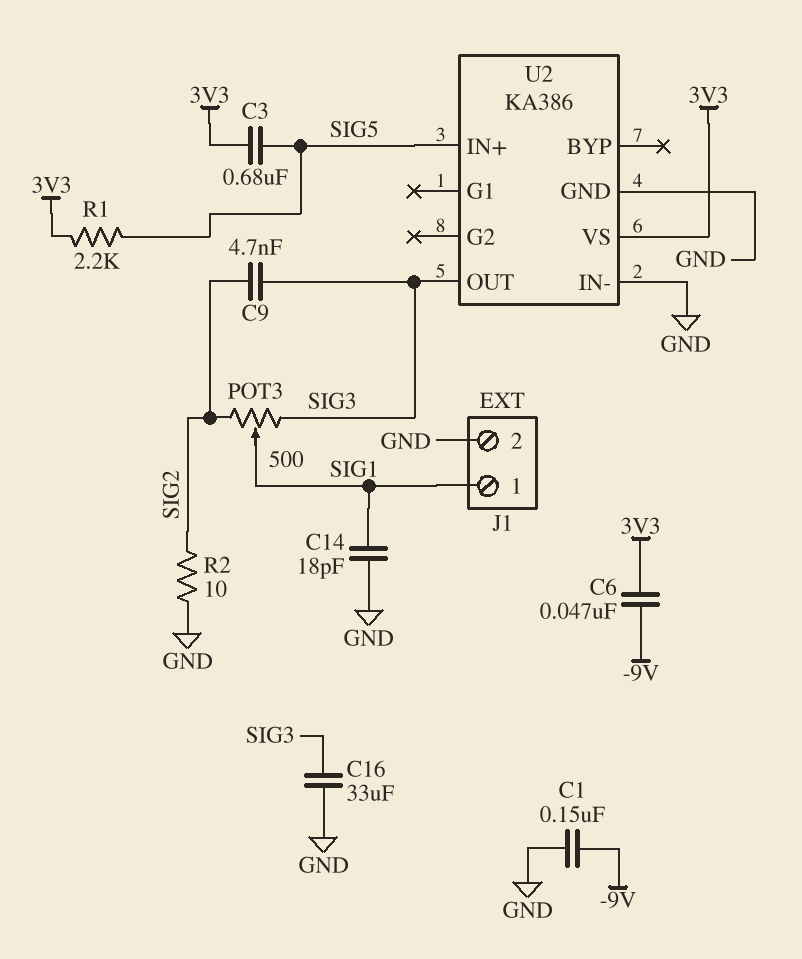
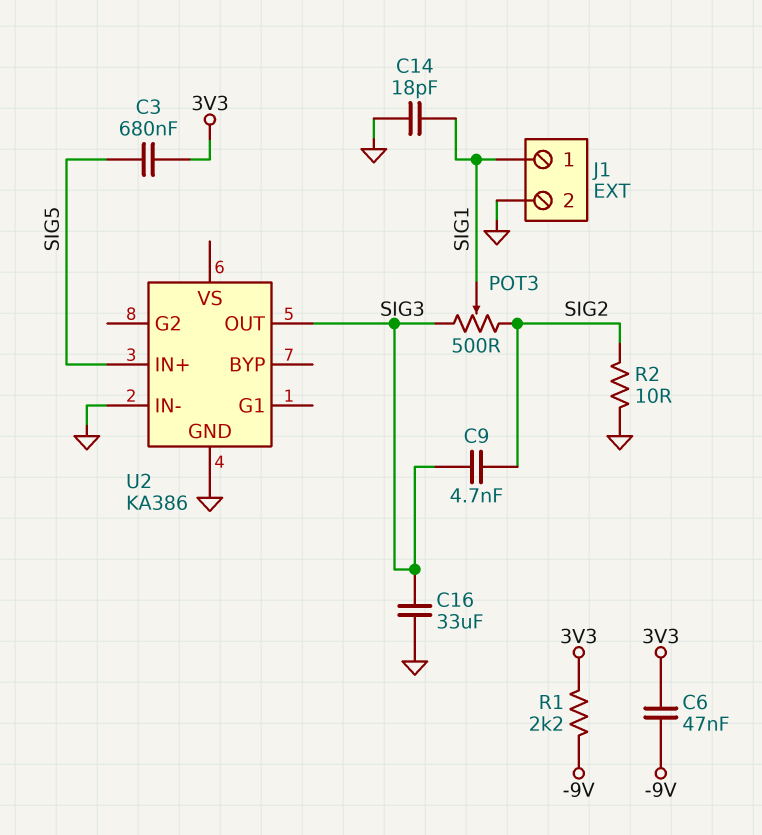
C1: 150nF (-9V, GND) -> none
R1: 2.2k (3V3, SIG5) -> 2.2k (-9V, 3V3)
U2 pin VS: 3V3 -> none

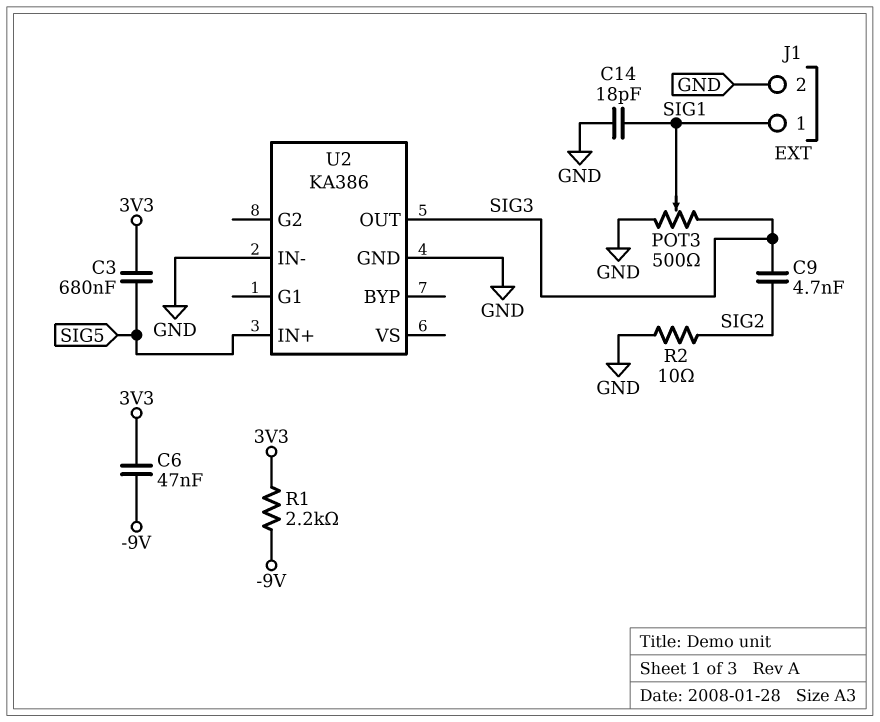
C16: 33uF (GND, SIG3) -> none
POT3: 500 (SIG2, SIG3, wiper SIG1) -> 500 (GND, SIG3, wiper SIG1)

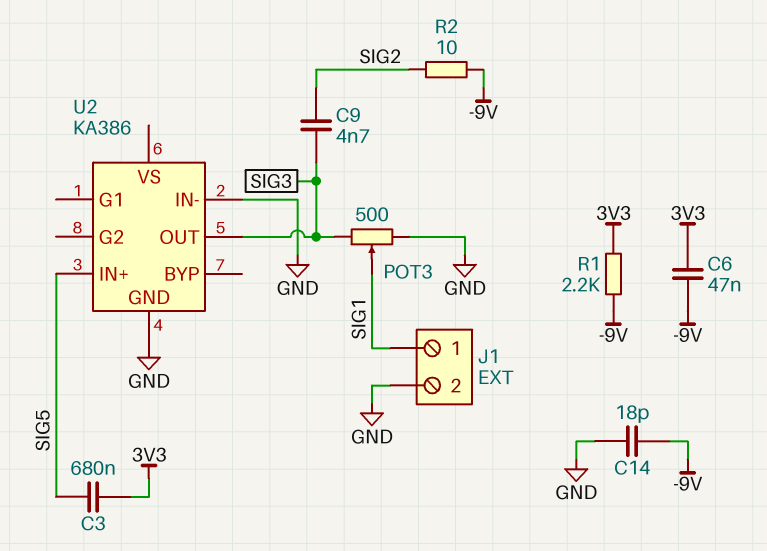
C14: 18pF (GND, SIG1) -> 18pF (-9V, GND)
R2: 10 (GND, SIG2) -> 10 (-9V, SIG2)

